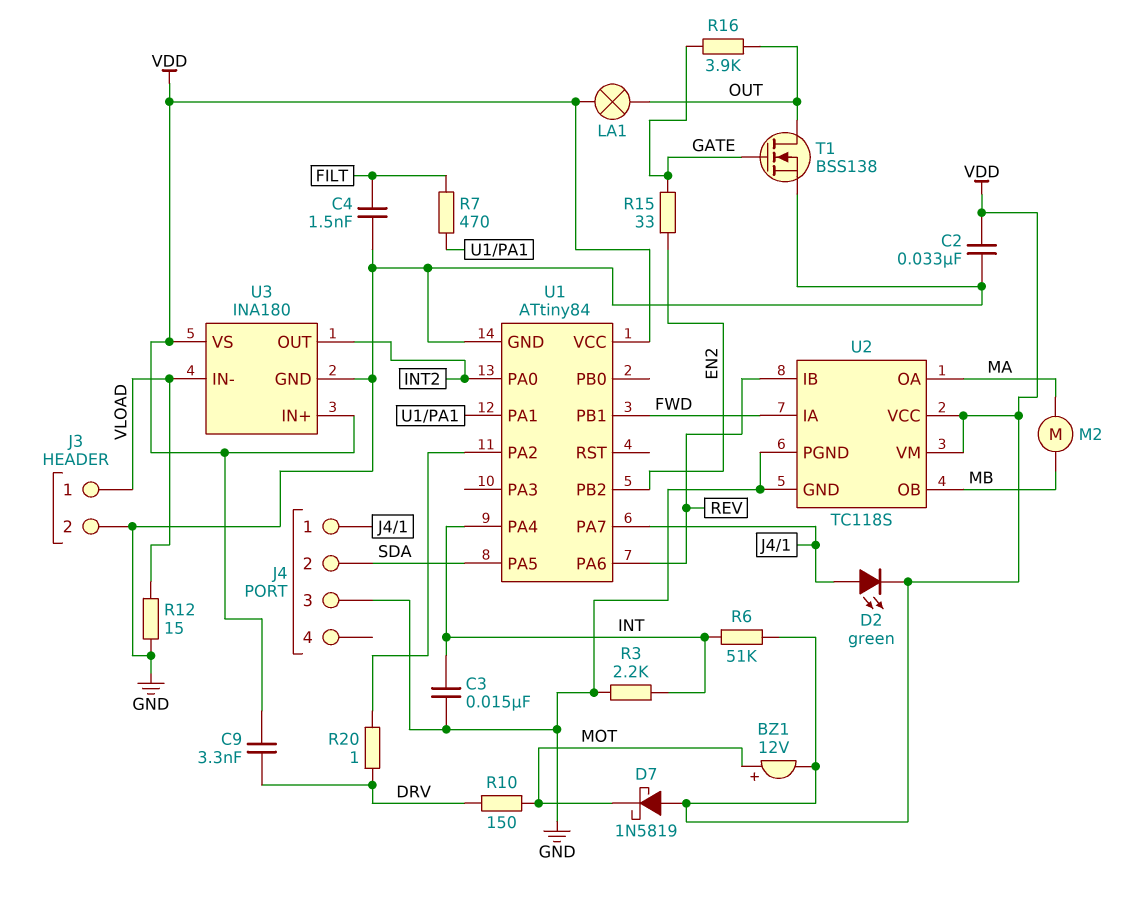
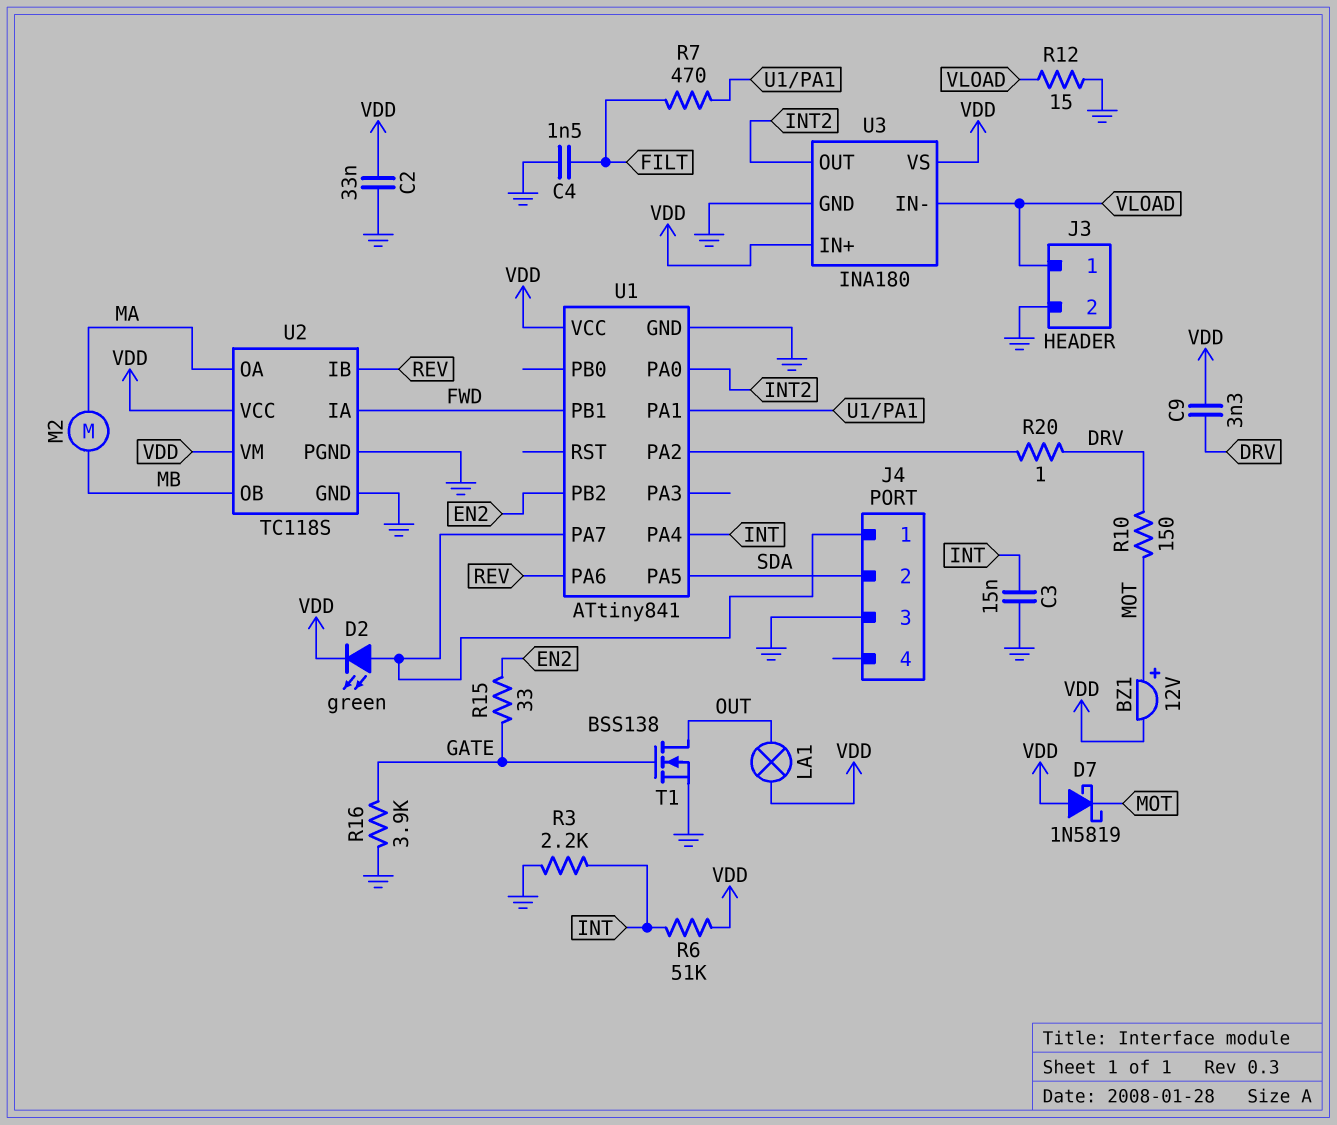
R16: 3.9k (GATE, OUT) -> 3.9k (GATE, GND)
U1: ATtiny84 -> ATtiny841

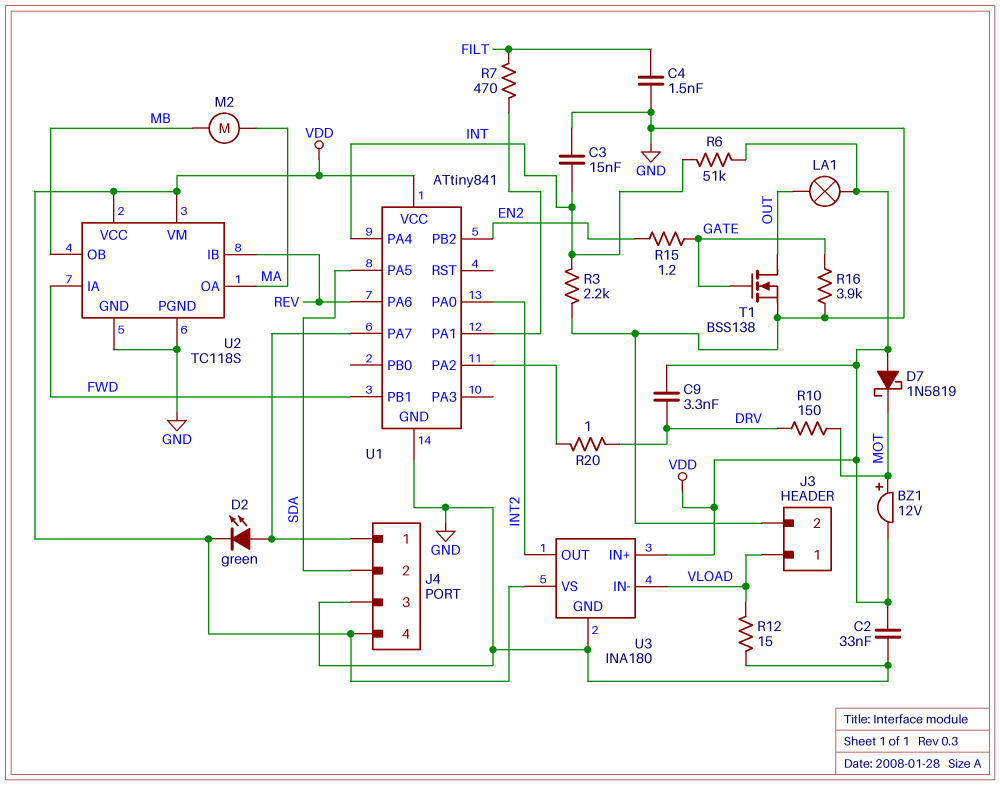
J4 pin 4: none -> VDD
R15: 33 (EN2, GATE) -> 1.2 (EN2, GATE)

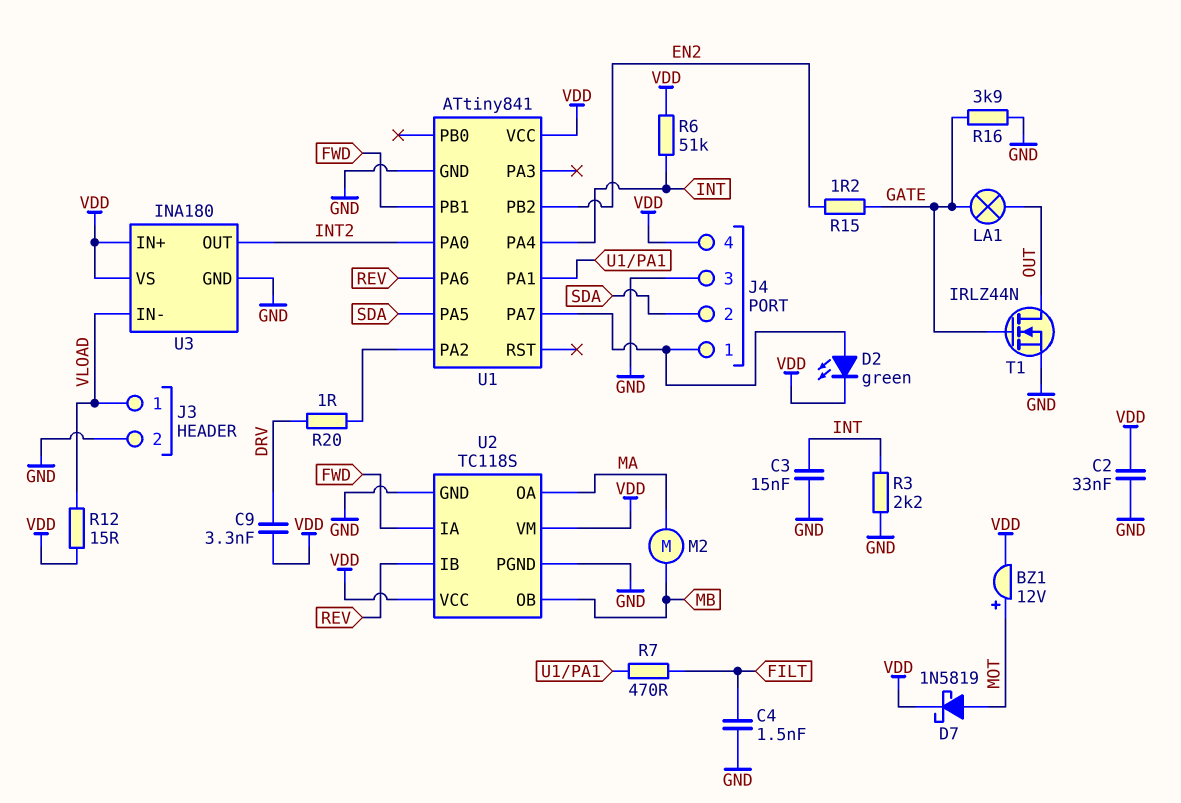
D7: schottky 1N5819 (A VDD, K MOT) -> schottky 1N5819 (A MOT, K VDD)
LA1: lamp (OUT, VDD) -> lamp (GATE, OUT)
R10: 150 (DRV, MOT) -> none
R12: 15 (GND, VLOAD) -> 15 (VDD, VLOAD)
T1: NMOS BSS138 (G GATE, D OUT, S GND) -> NMOS IRLZ44N (G GATE, D OUT, S GND)

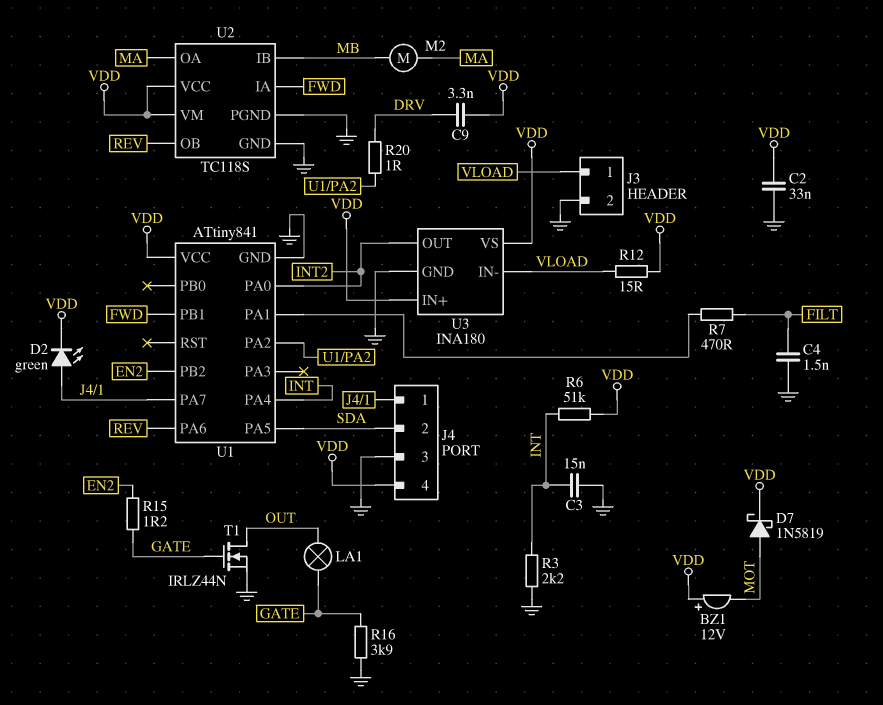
BZ1: buzzer 12V (plus MOT, minus VDD) -> buzzer 12V (plus VDD, minus MOT)
U2 pin IB: REV -> MB
U2 pin OB: MB -> REV

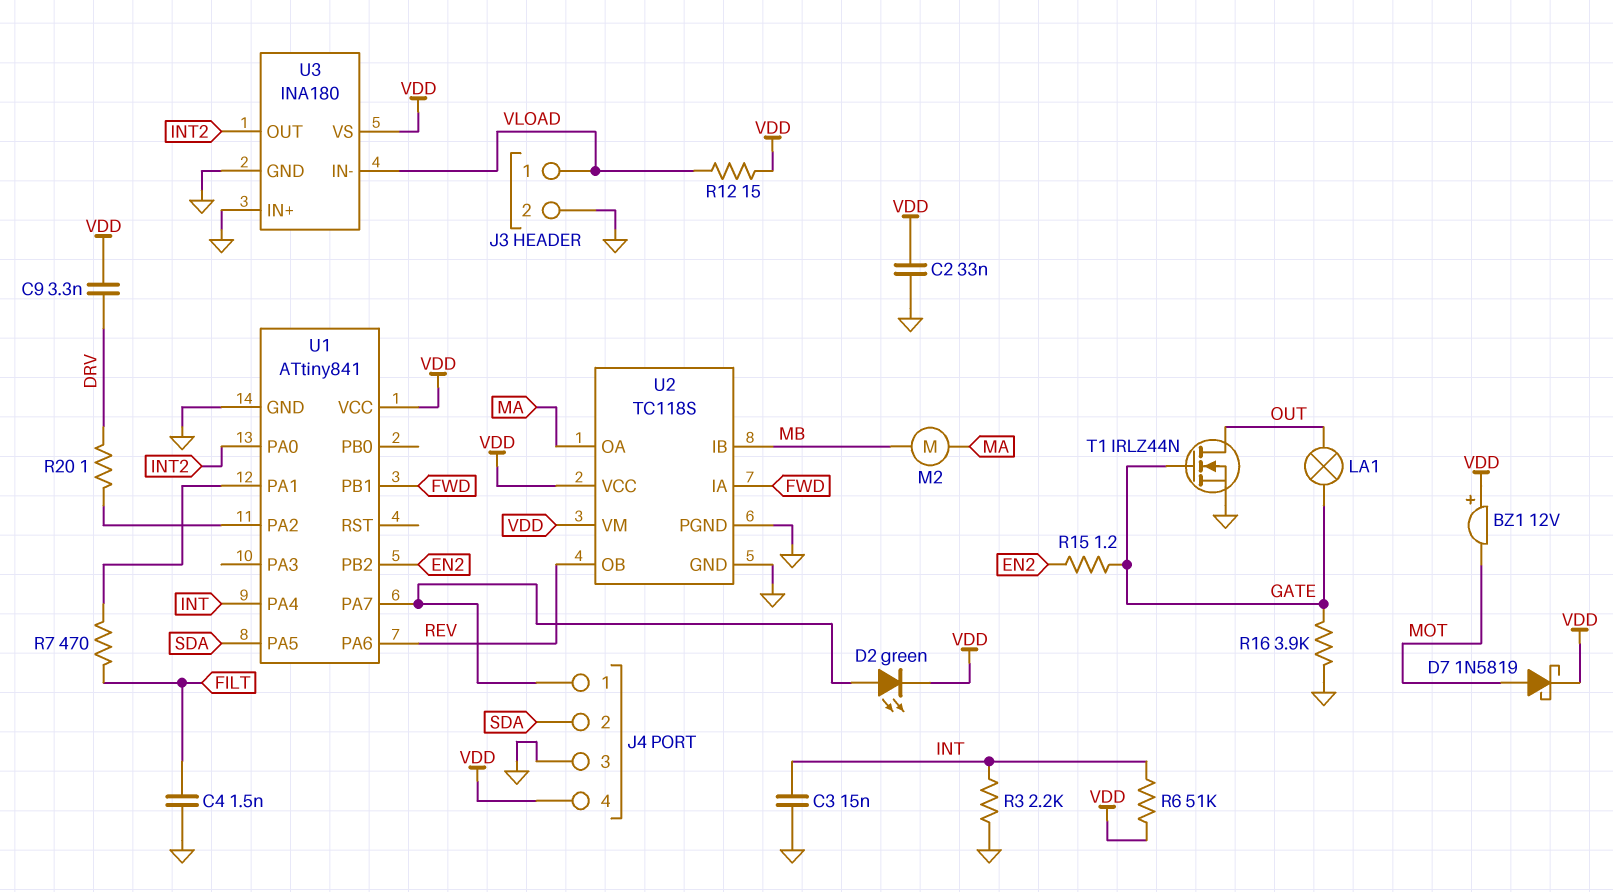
U3 pin IN+: VDD -> GND

